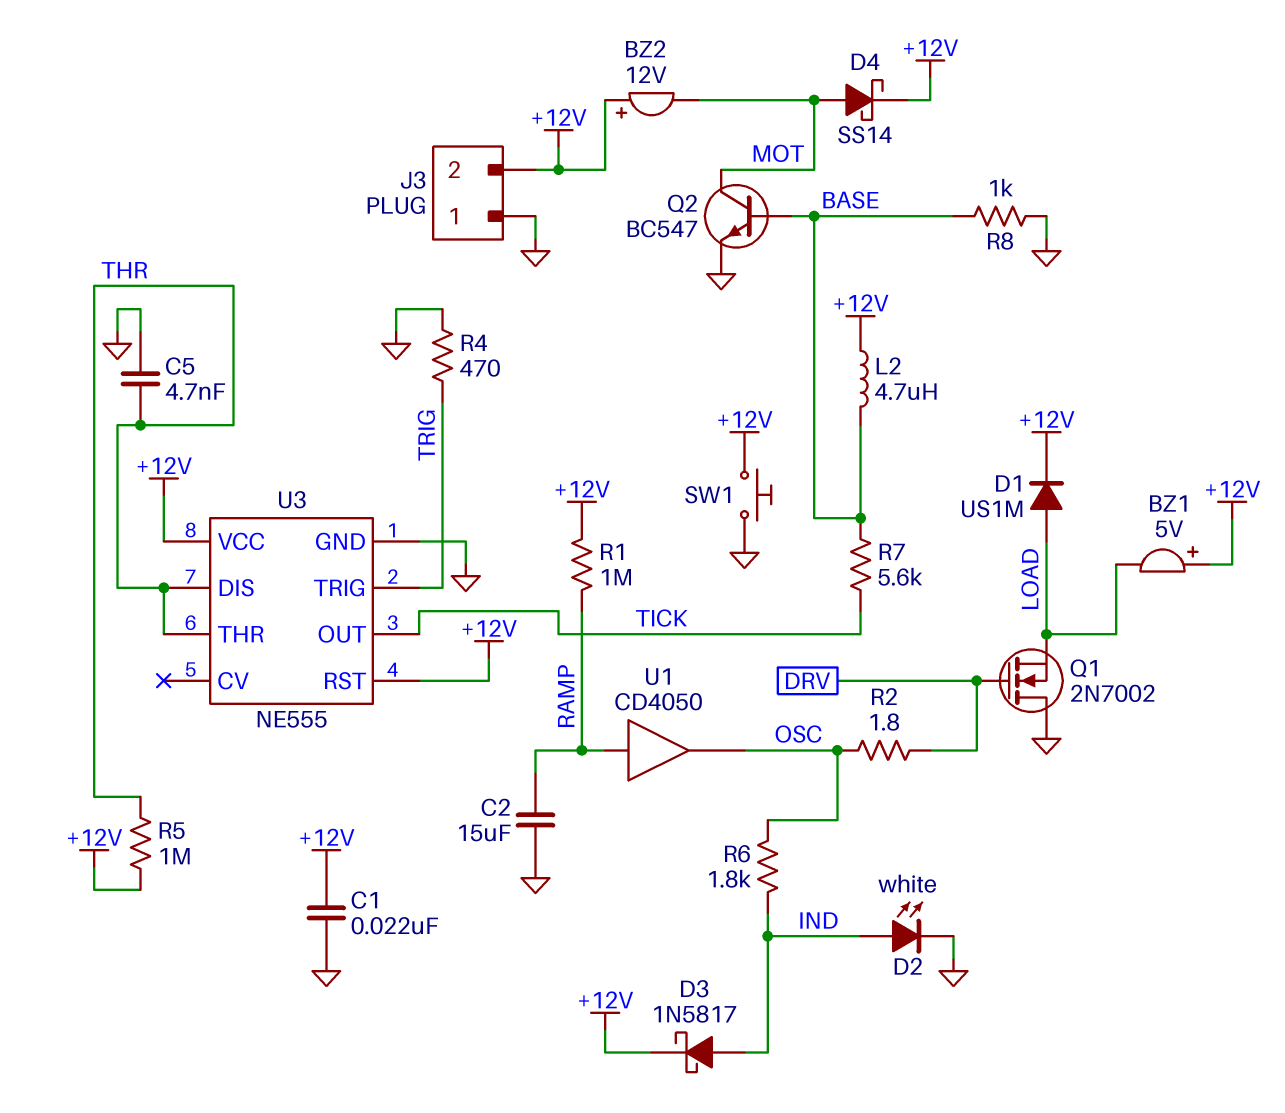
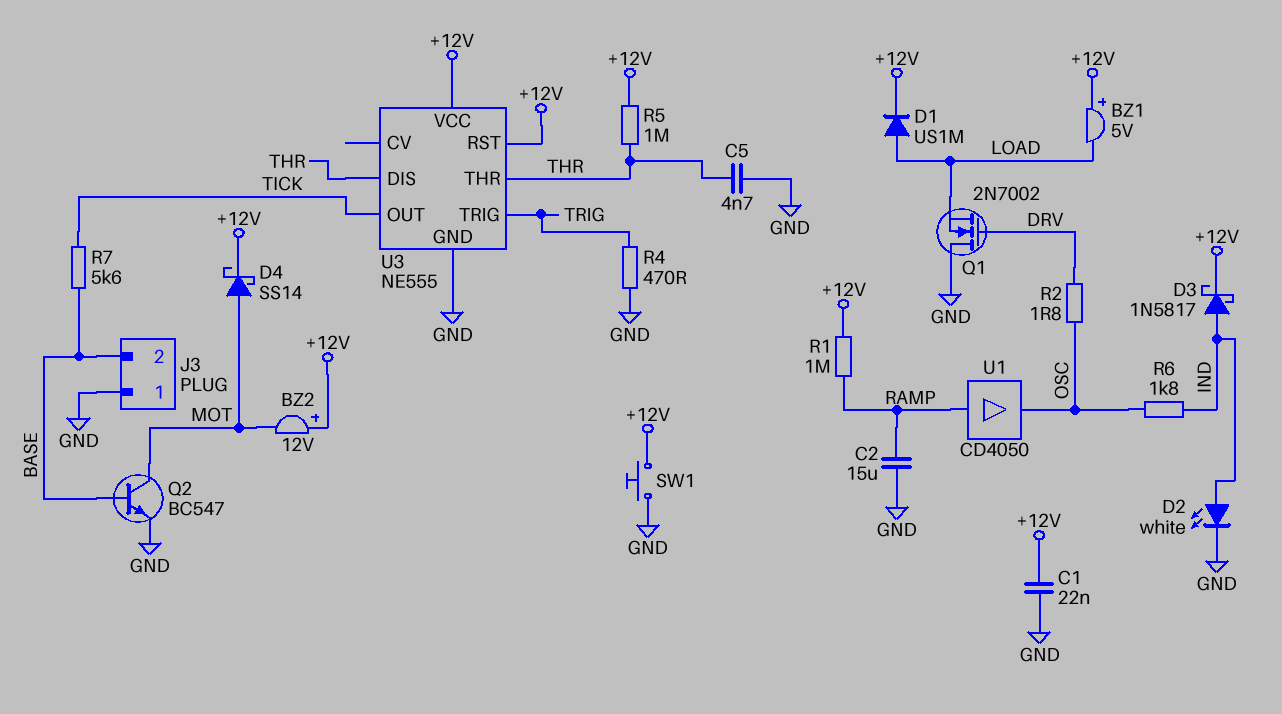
J3 pin 2: +12V -> BASE
L2: 4.7uH (+12V, BASE) -> none
R8: 1k (BASE, GND) -> none

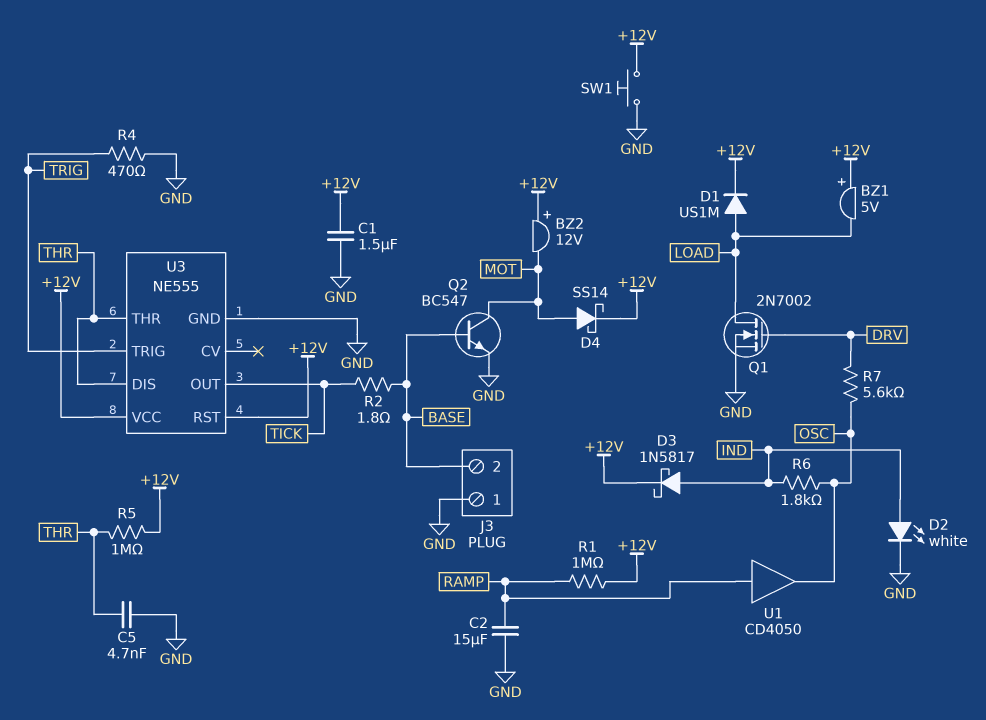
C1: 22nF (+12V, GND) -> 1.5uF (+12V, GND)
Q1: NMOS 2N7002 (G DRV, D GND, S LOAD) -> NMOS 2N7002 (G DRV, D LOAD, S GND)
R2: 1.8 (DRV, OSC) -> 1.8 (BASE, TICK)
R7: 5.6k (BASE, TICK) -> 5.6k (DRV, OSC)

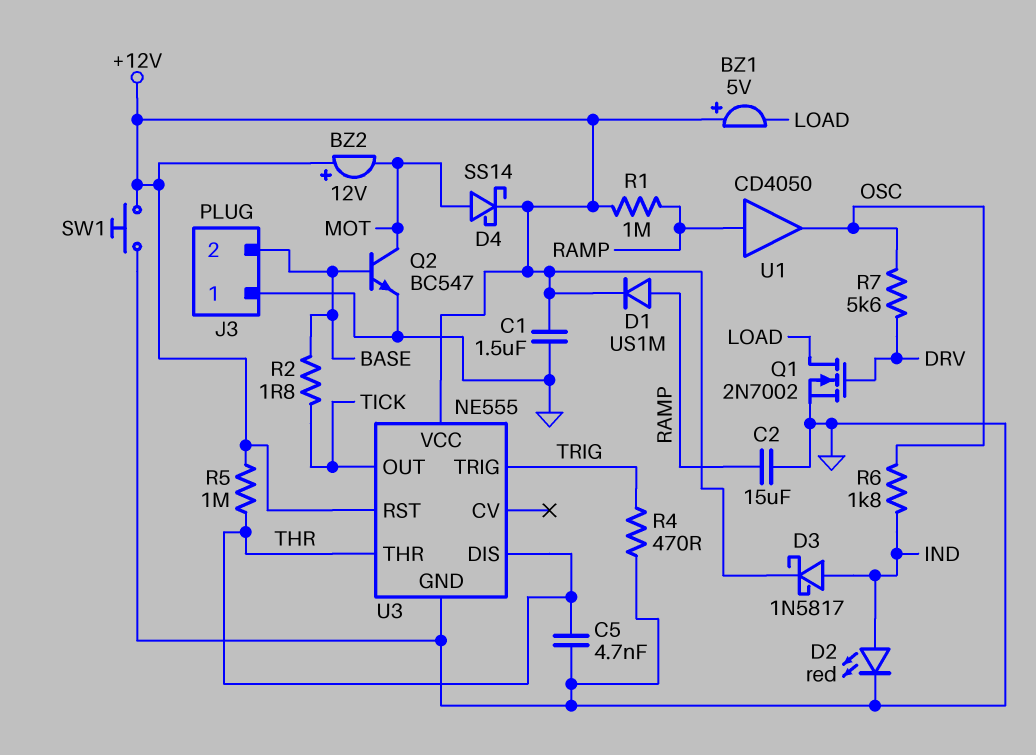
D1: diode US1M (A LOAD, K +12V) -> diode US1M (A RAMP, K +12V)
D2: LED white (A IND, K GND) -> LED red (A IND, K GND)

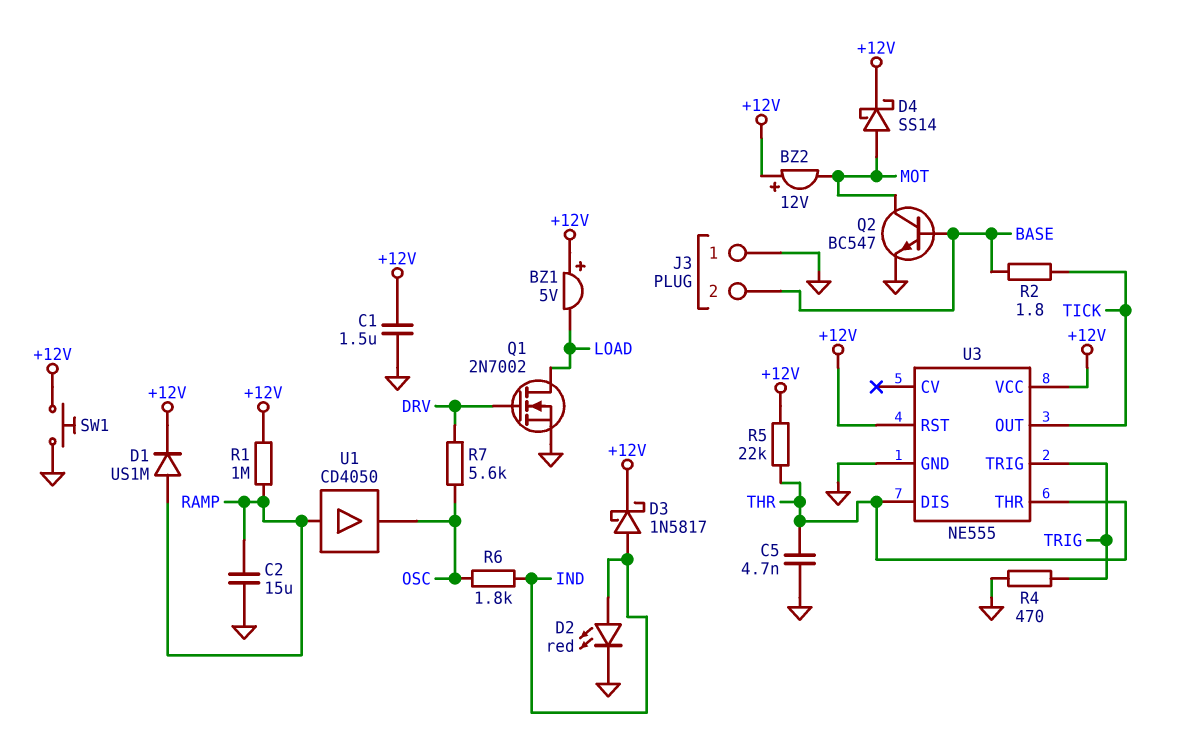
R5: 1M (+12V, THR) -> 22k (+12V, THR)

